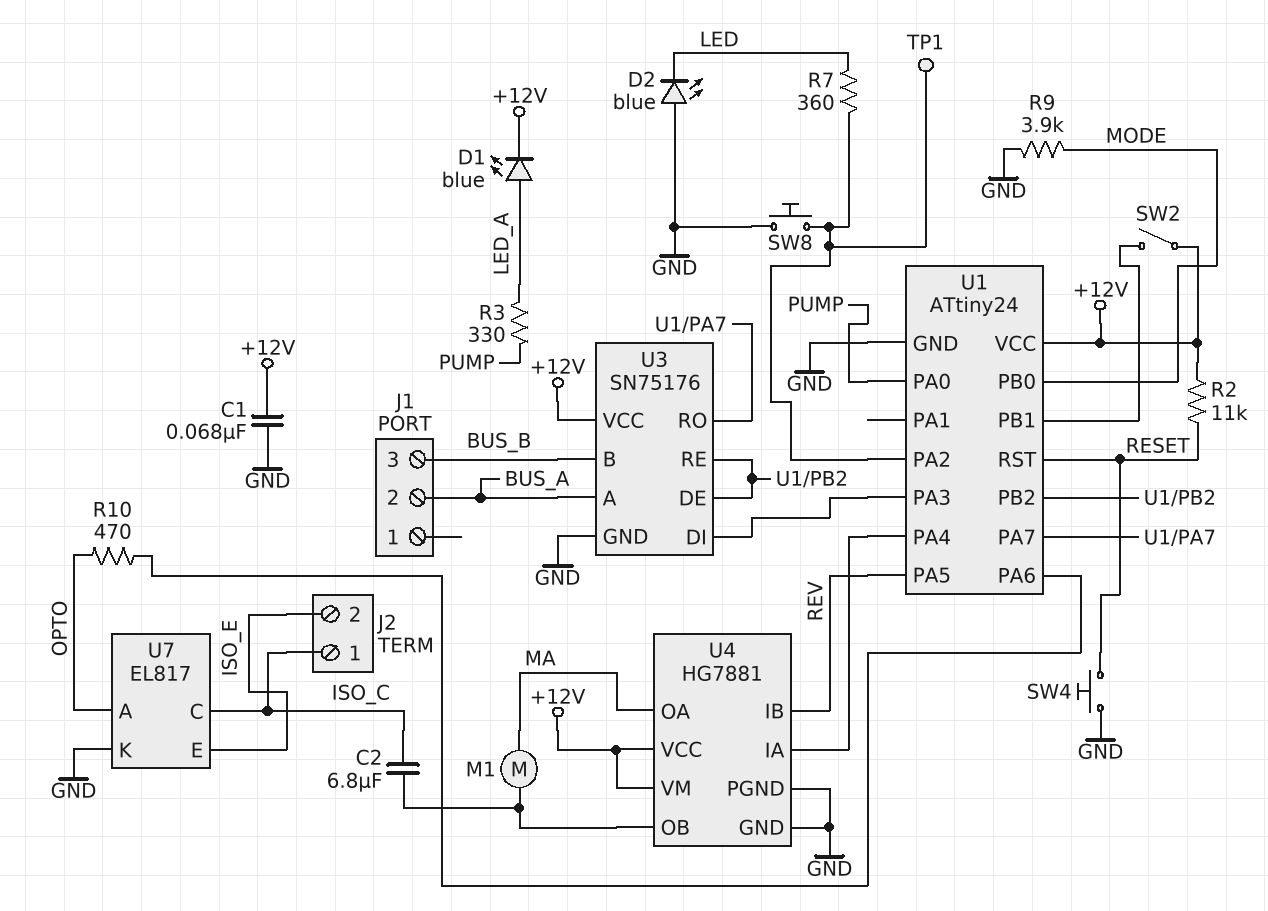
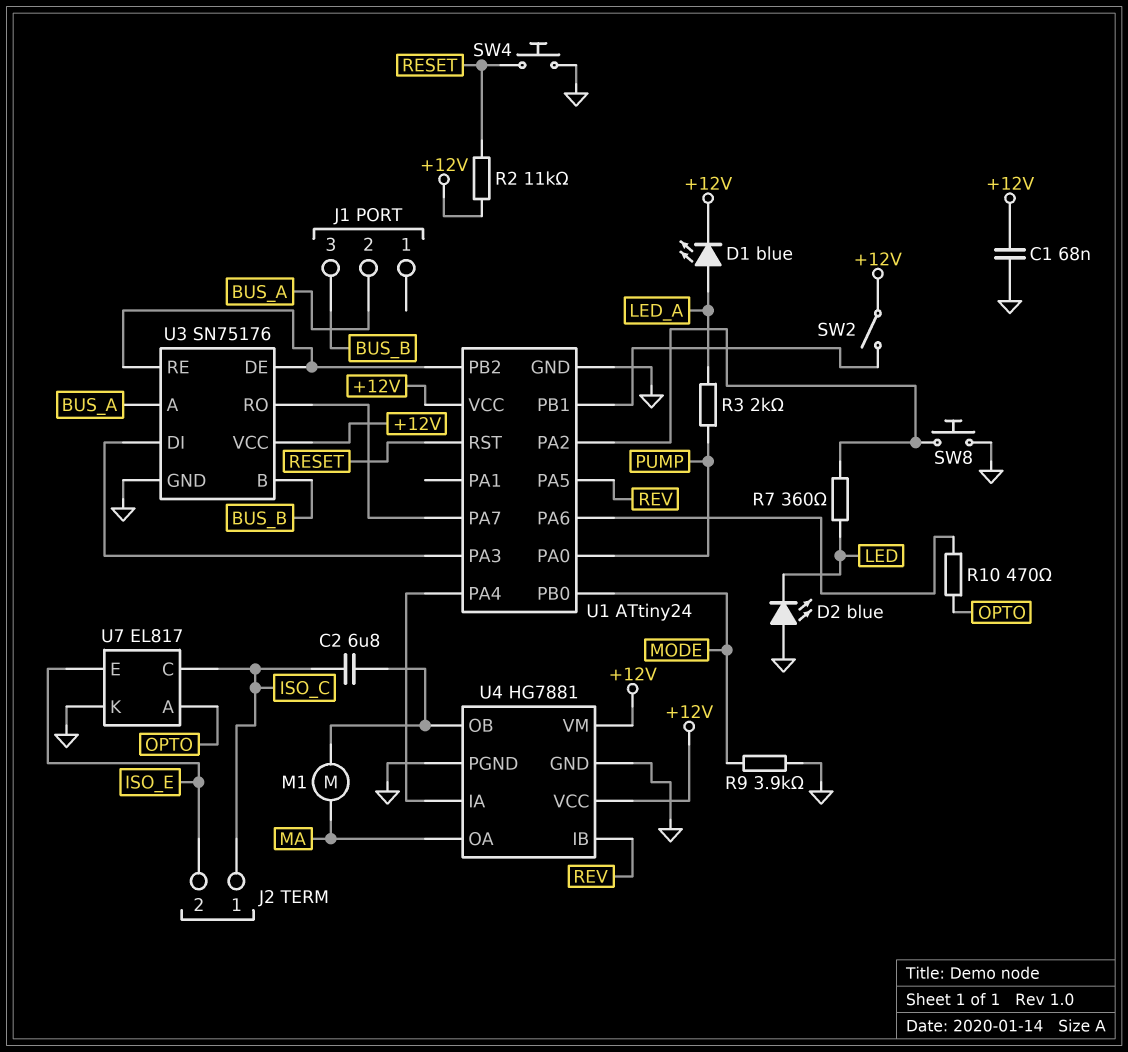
R3: 330 (LED_A, PUMP) -> 2k (LED_A, PUMP)
TP1: test point (U1/PA2) -> none

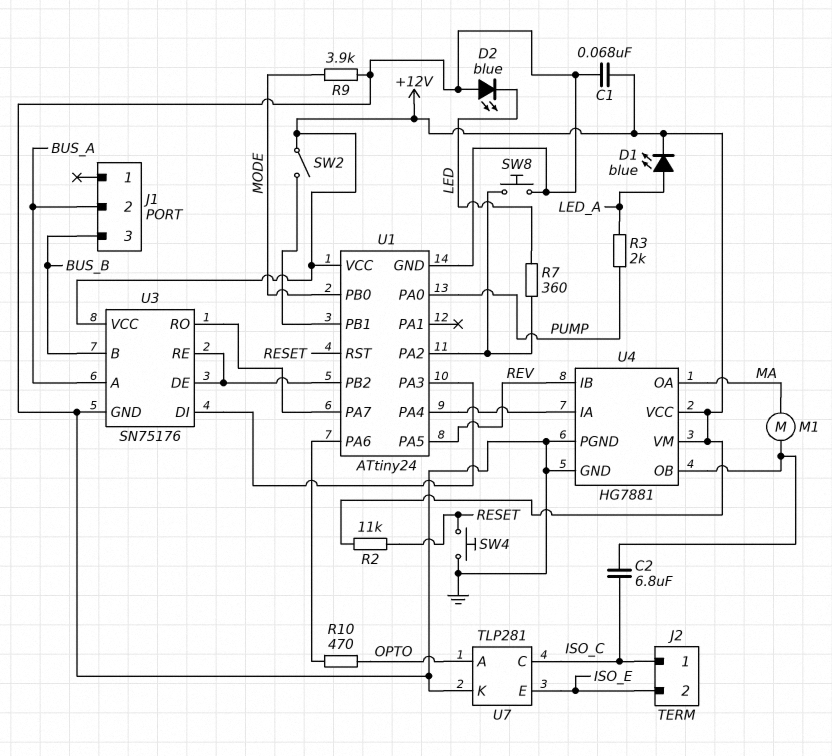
U7: EL817 -> TLP281

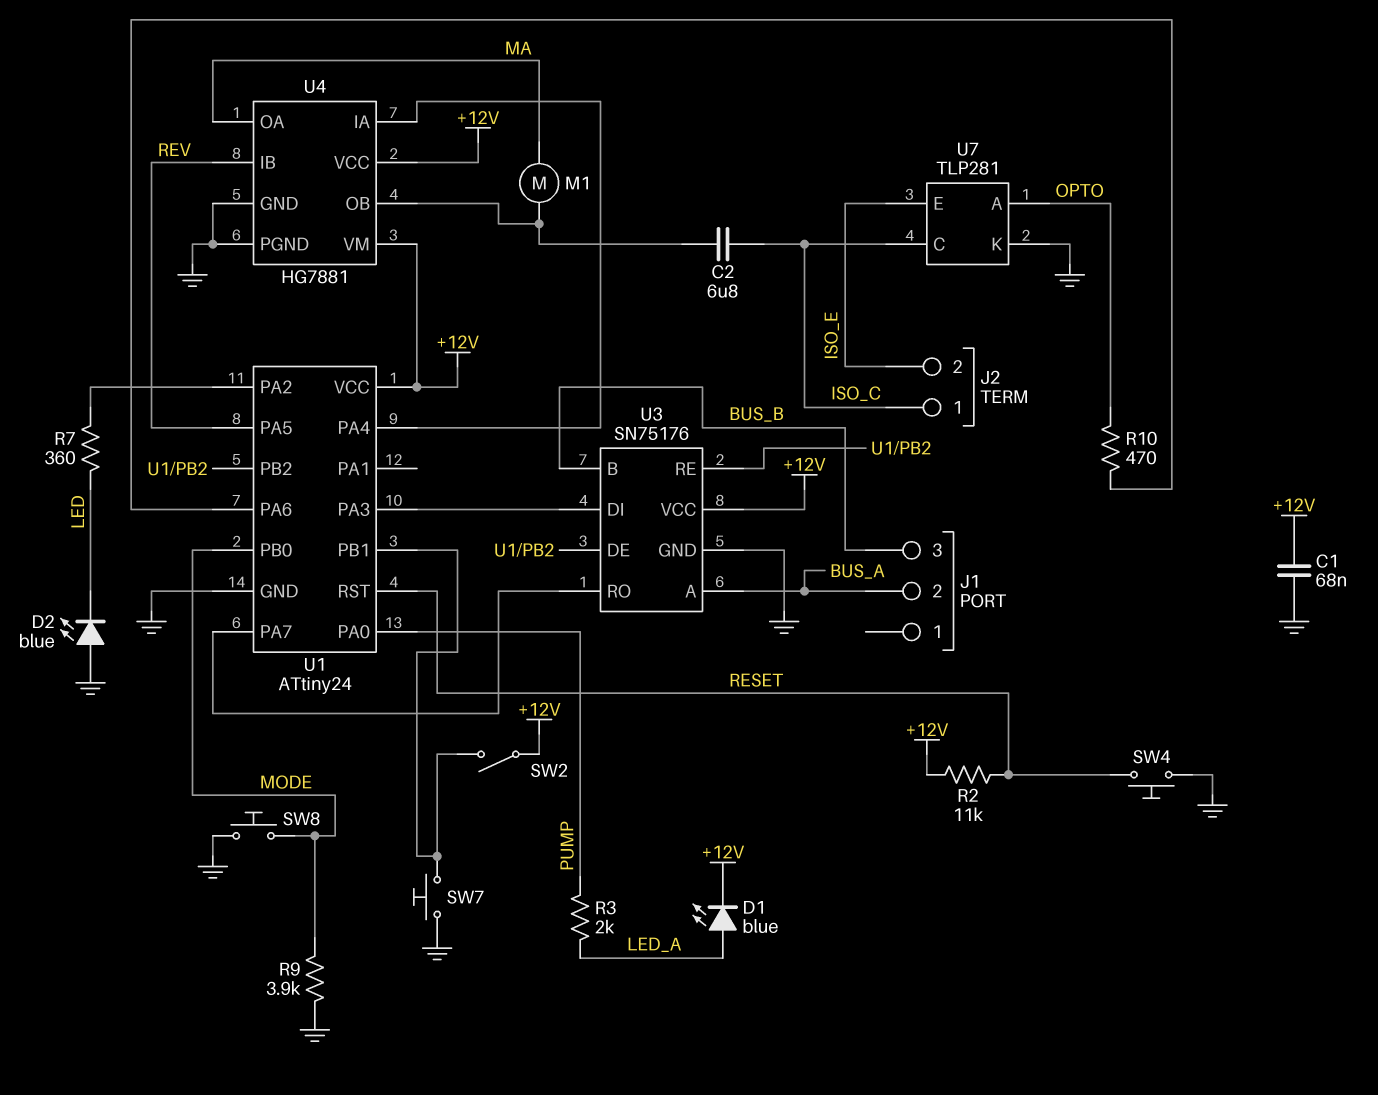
SW7: none -> button (GND, U1/PB1)
SW8: button (GND, U1/PA2) -> button (GND, MODE)

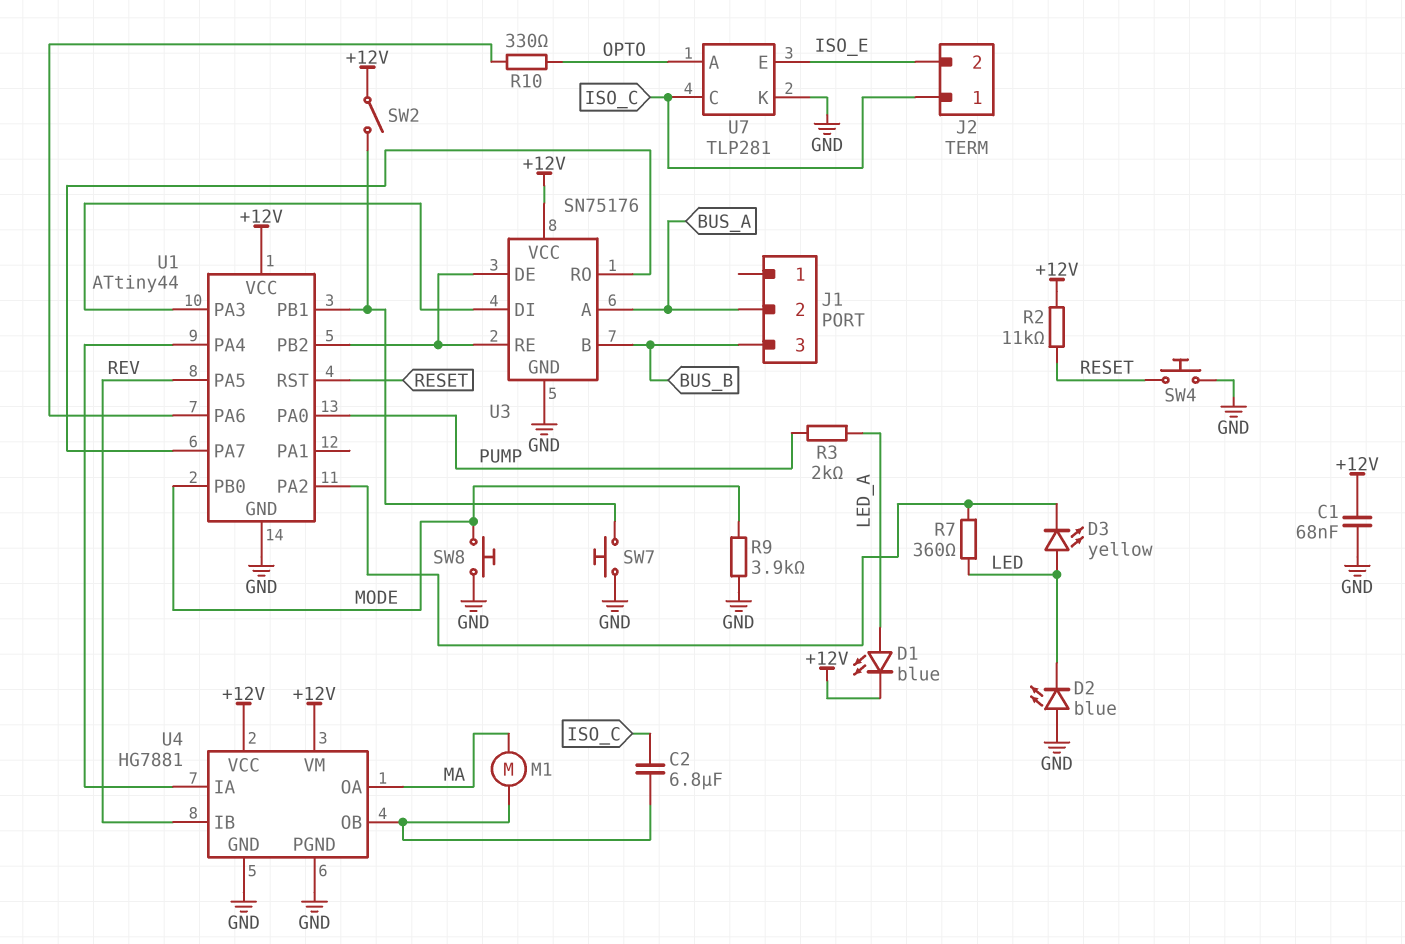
D3: none -> LED yellow (A LED, K U1/PA2)
R10: 470 (OPTO, U1/PA6) -> 330 (OPTO, U1/PA6)
U1: ATtiny24 -> ATtiny44

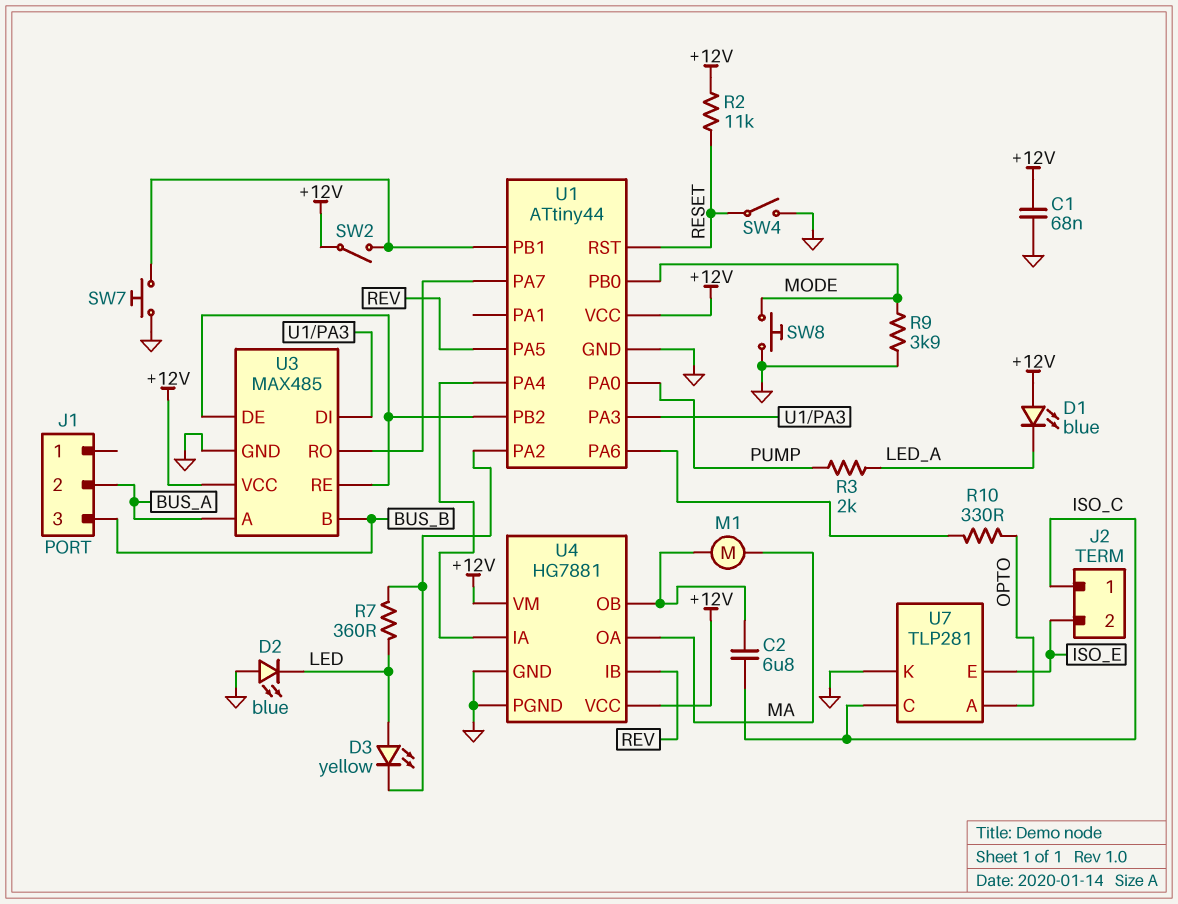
D1: LED blue (A LED_A, K +12V) -> LED blue (A +12V, K LED_A)
SW4: button (GND, RESET) -> switch (GND, RESET)
U3: SN75176 -> MAX485

